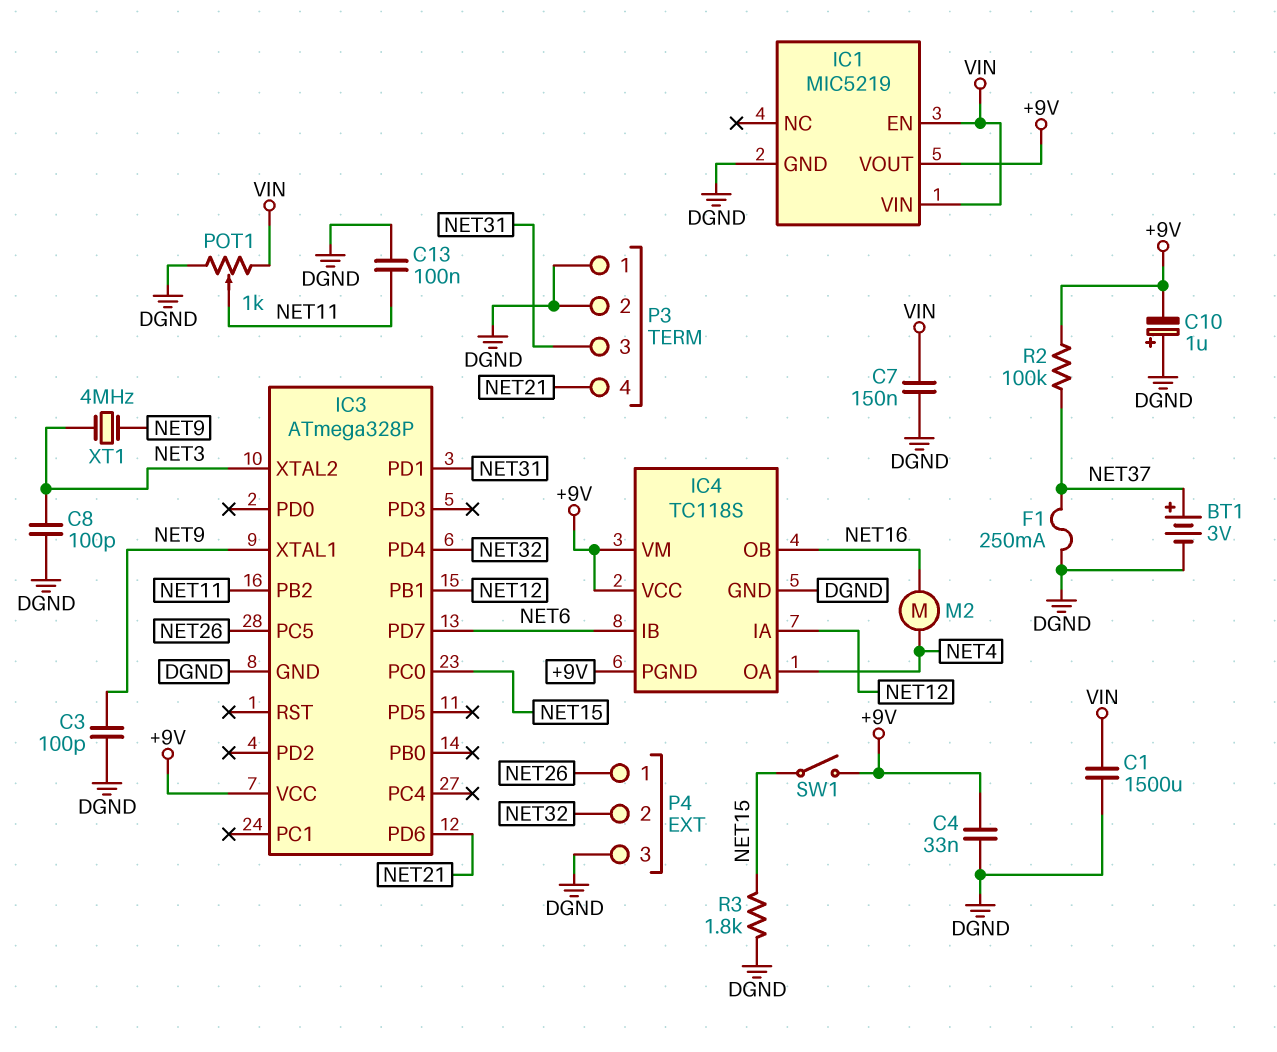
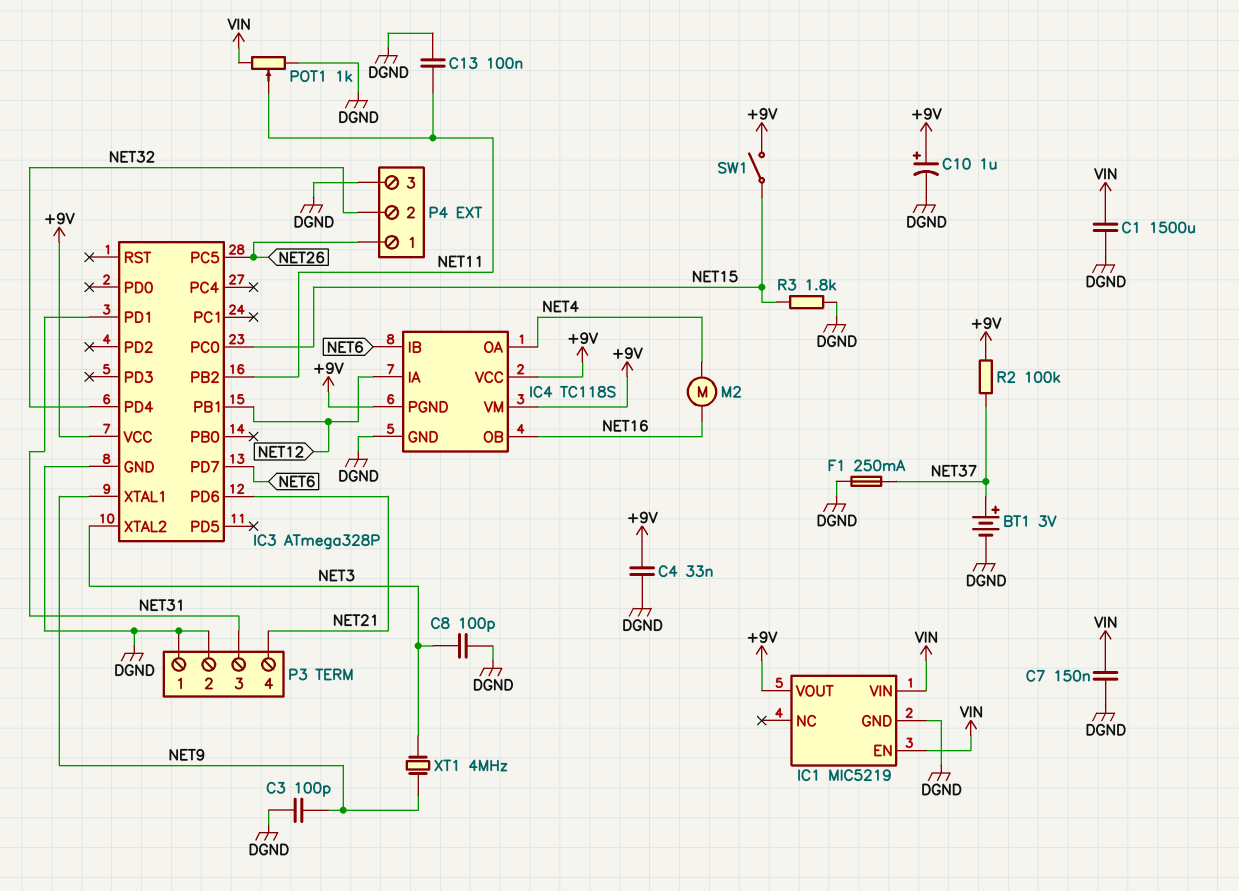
C10: 1uF (plus DGND, minus +9V) -> 1uF (plus +9V, minus DGND)

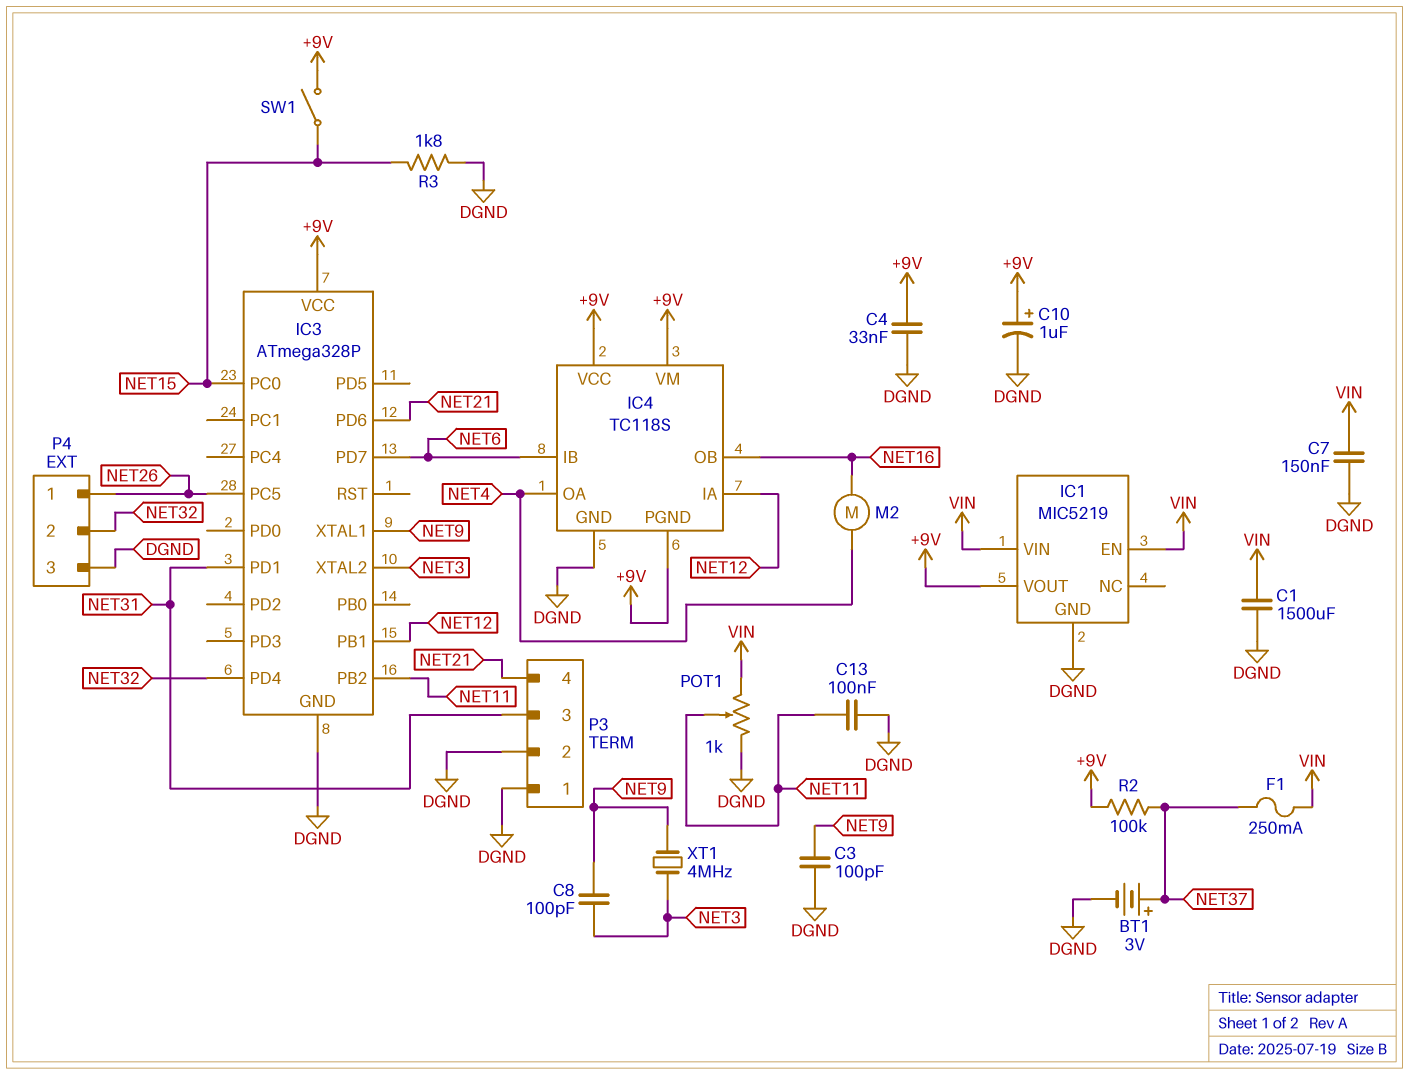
C8: 100pF (DGND, NET3) -> 100pF (NET3, NET9)
F1: 250mA (DGND, NET37) -> 250mA (NET37, VIN)

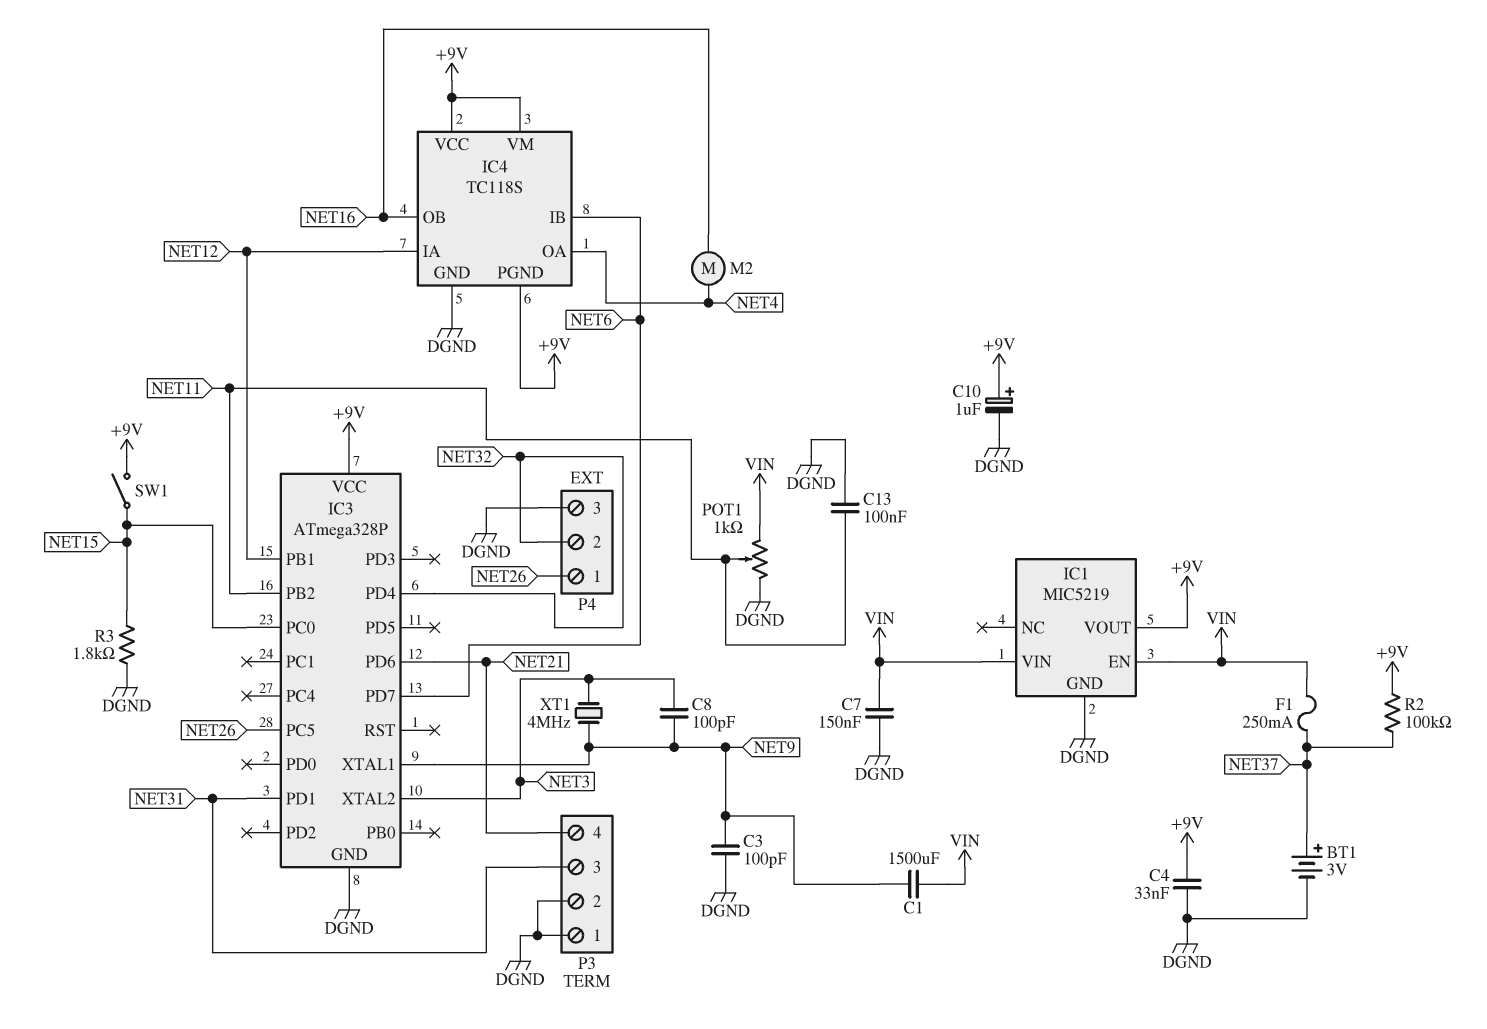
C1: 1500uF (DGND, VIN) -> 1500uF (NET9, VIN)

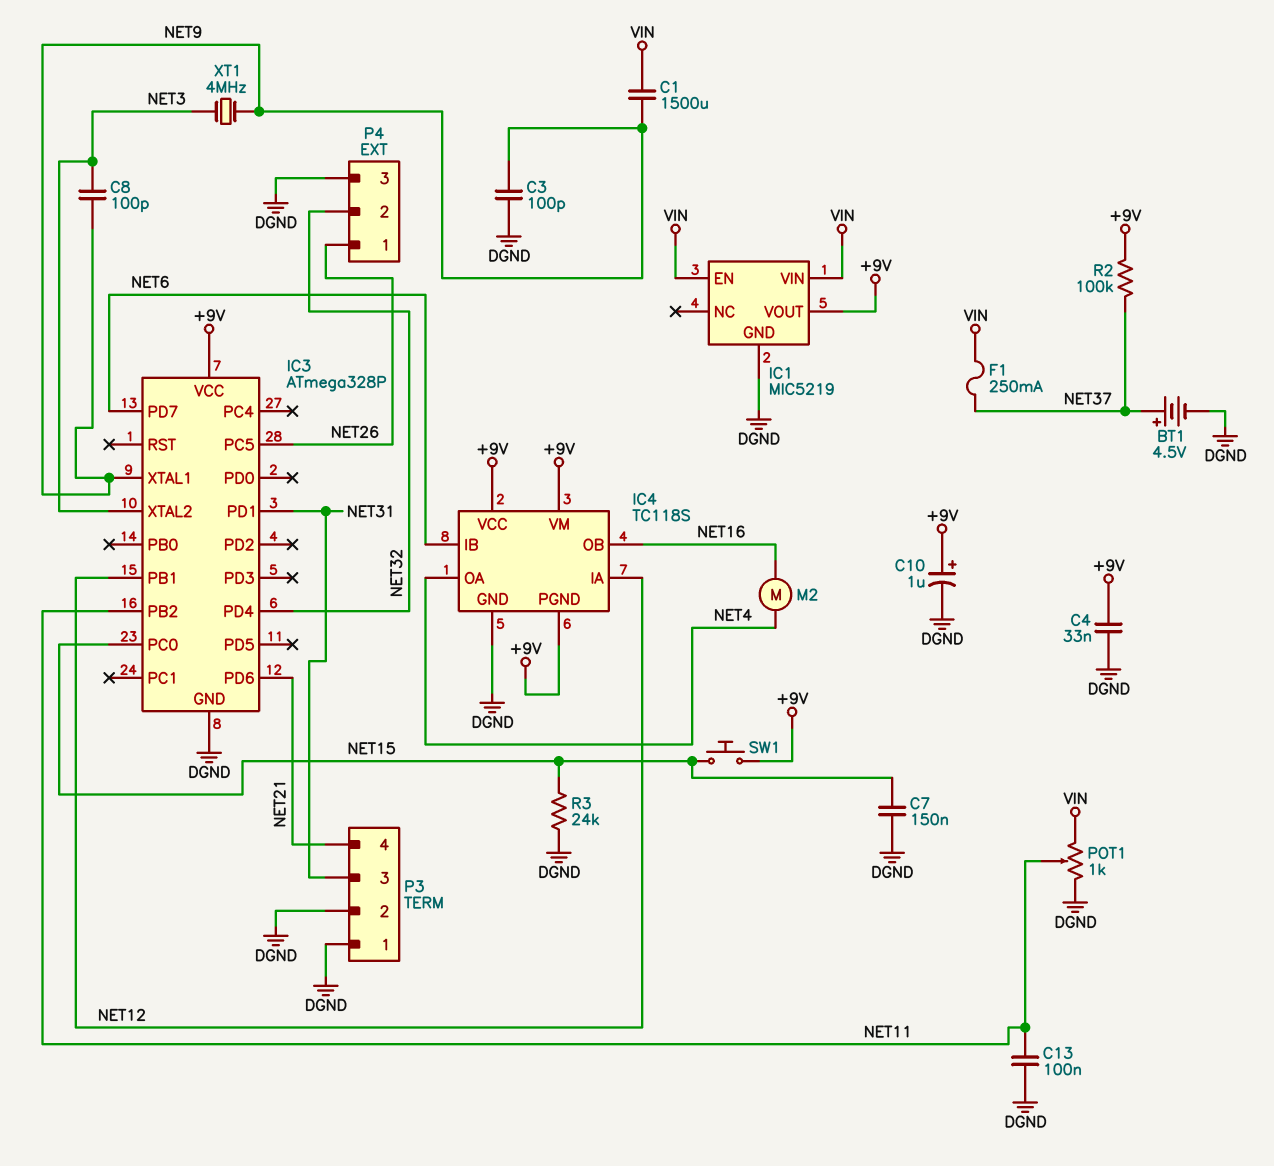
BT1: 3V (plus NET37, minus DGND) -> 4.5V (plus NET37, minus DGND)
C7: 150nF (DGND, VIN) -> 150nF (DGND, NET15)
R3: 1.8k (DGND, NET15) -> 24k (DGND, NET15)
SW1: switch (+9V, NET15) -> button (+9V, NET15)

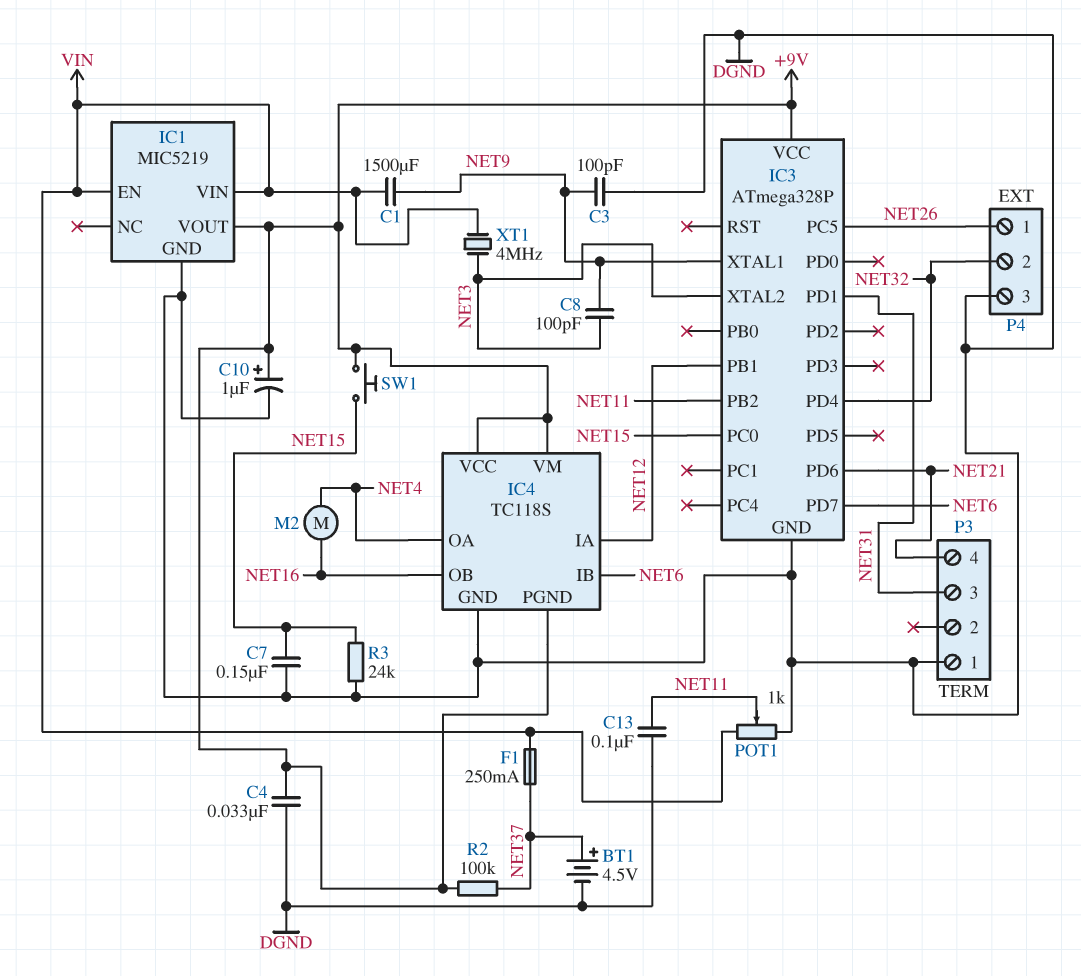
P3 pin 2: DGND -> none
XT1: 4MHz (NET3, NET9) -> 4MHz (NET3, VIN)

